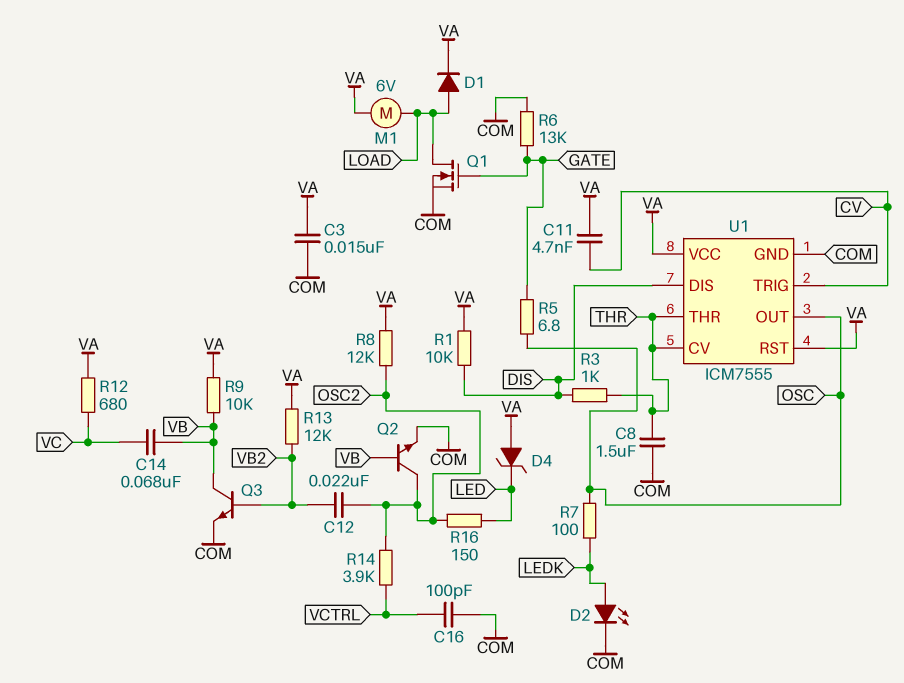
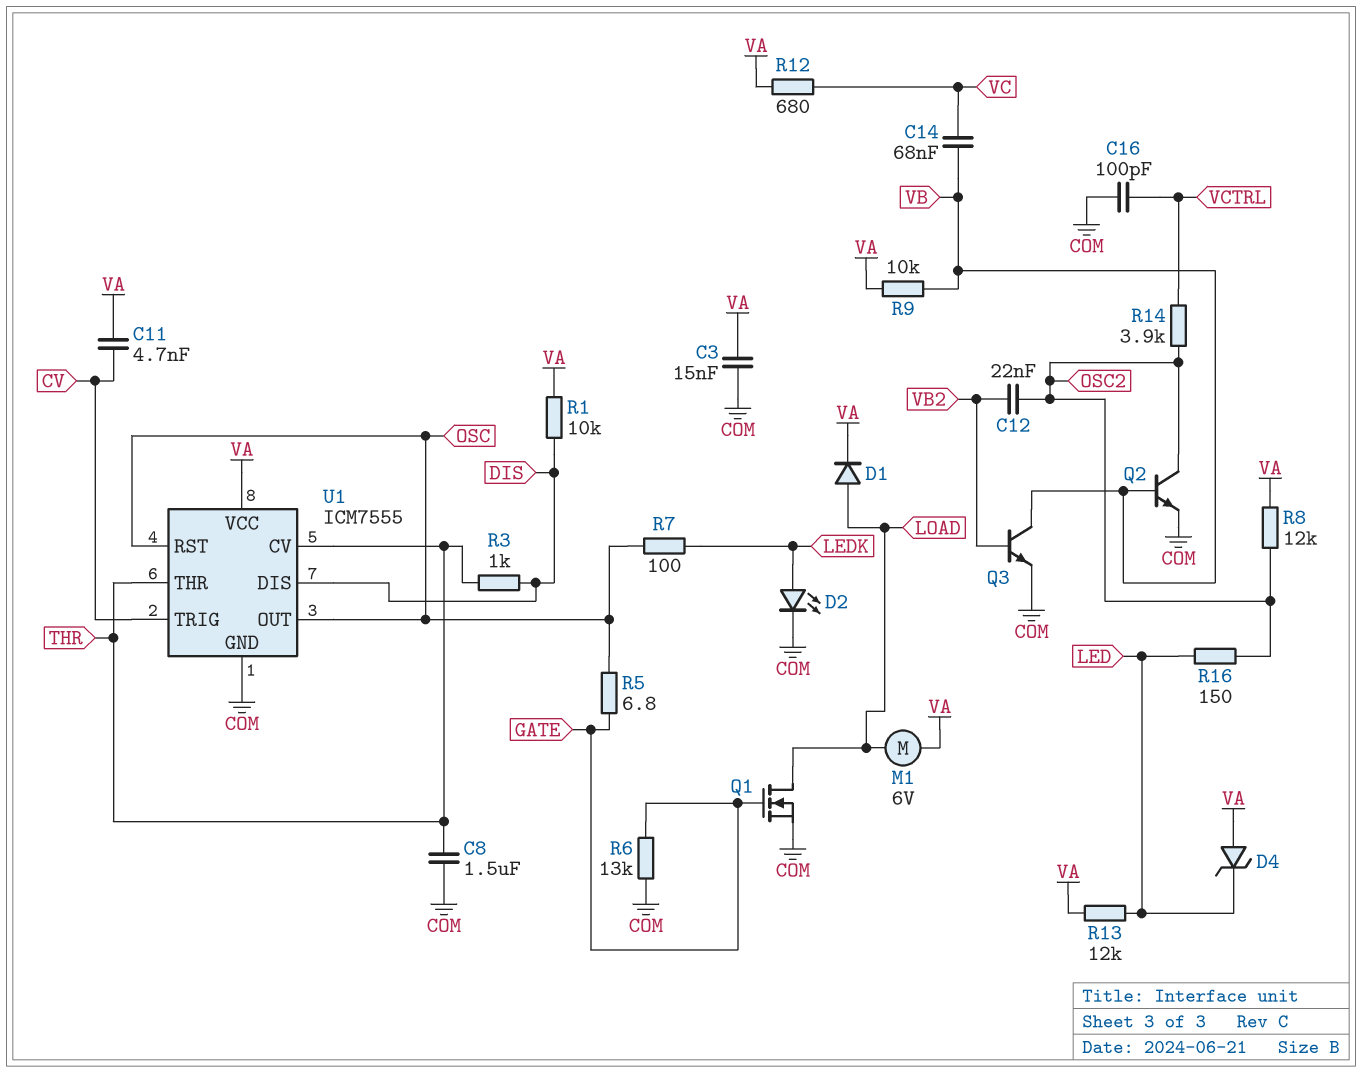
R13: 12k (VA, VB2) -> 12k (LED, VA)
U1 pin RST: VA -> OSC

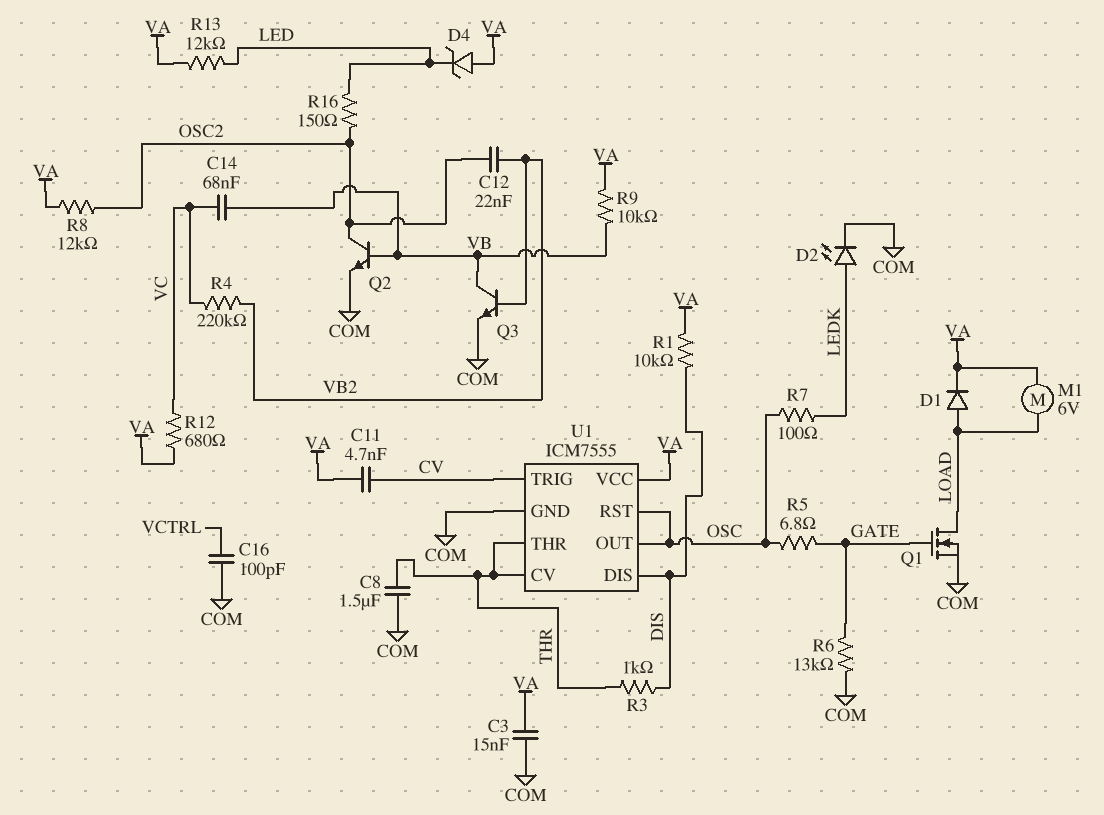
R4: none -> 220k (VB2, VC)
R14: 3.9k (OSC2, VCTRL) -> none

